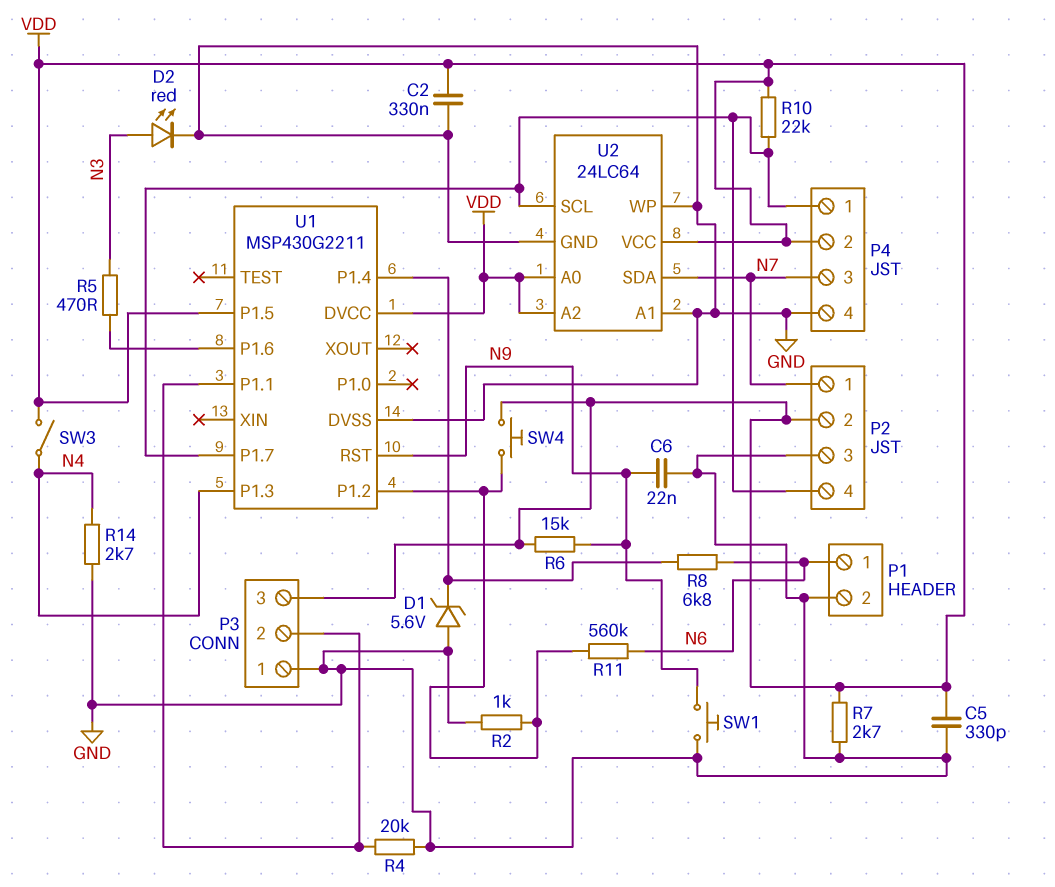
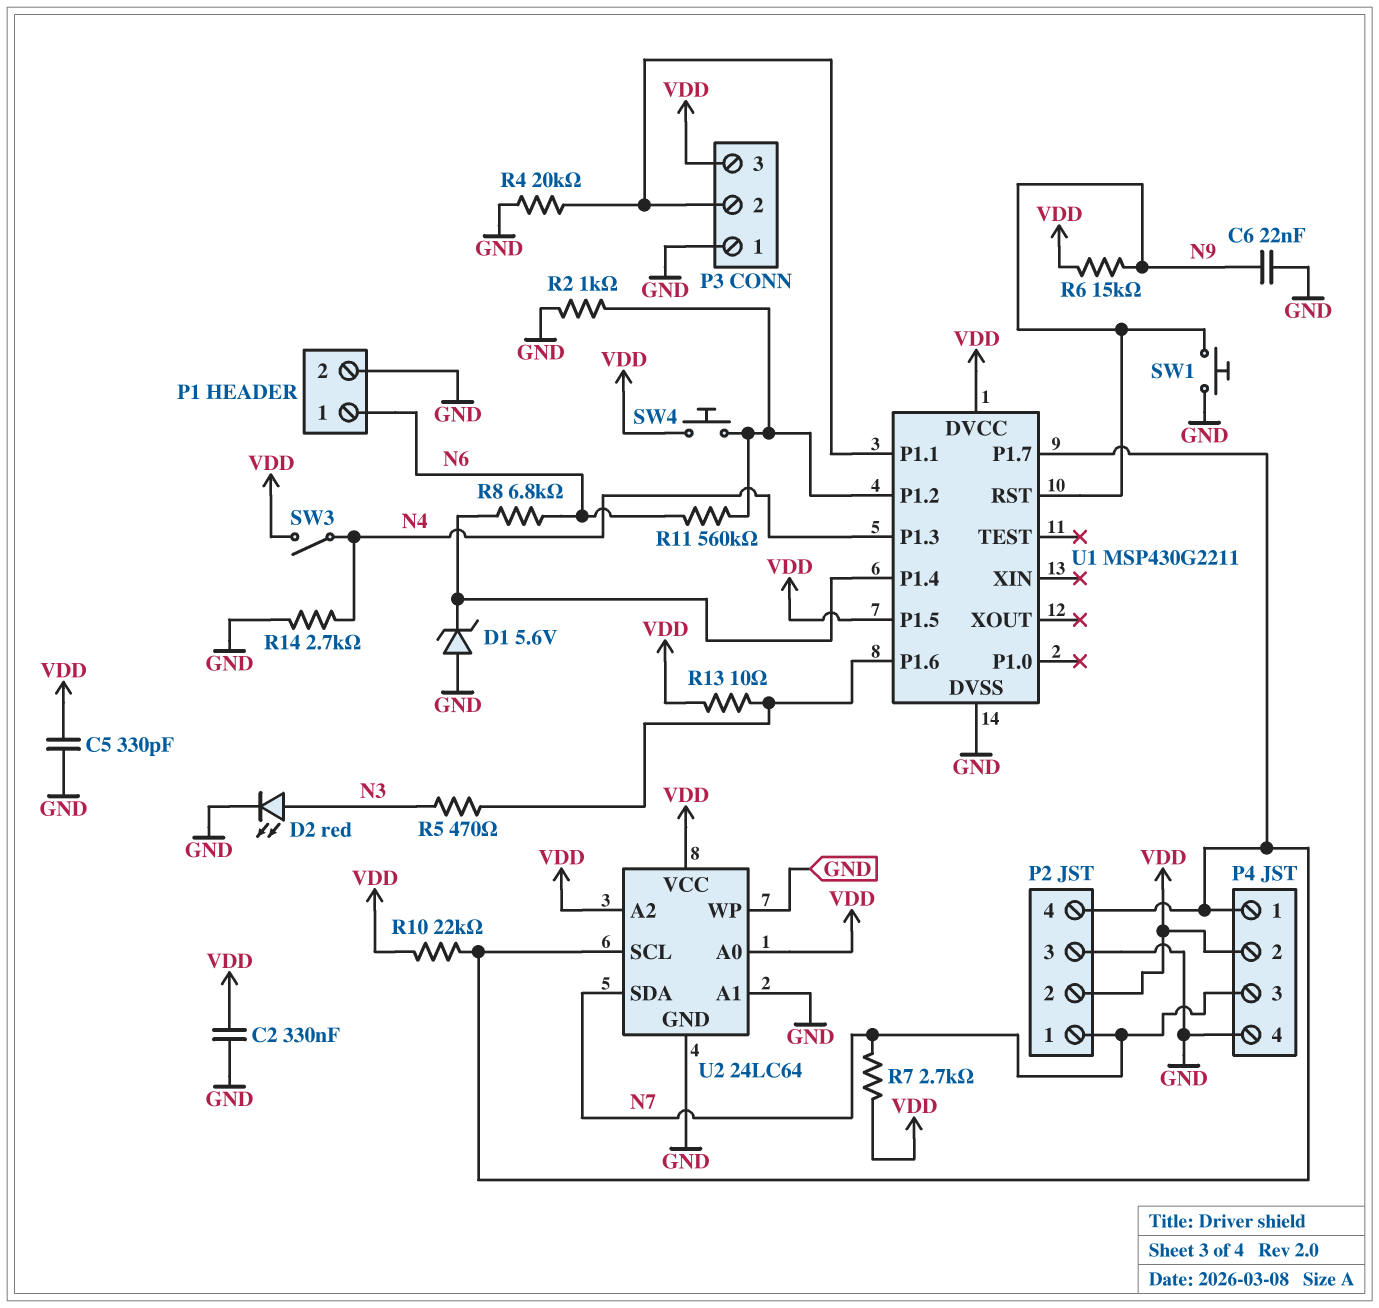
R7: 2.7k (GND, VDD) -> 2.7k (N7, VDD)
R13: none -> 10 (U1/P1.6, VDD)

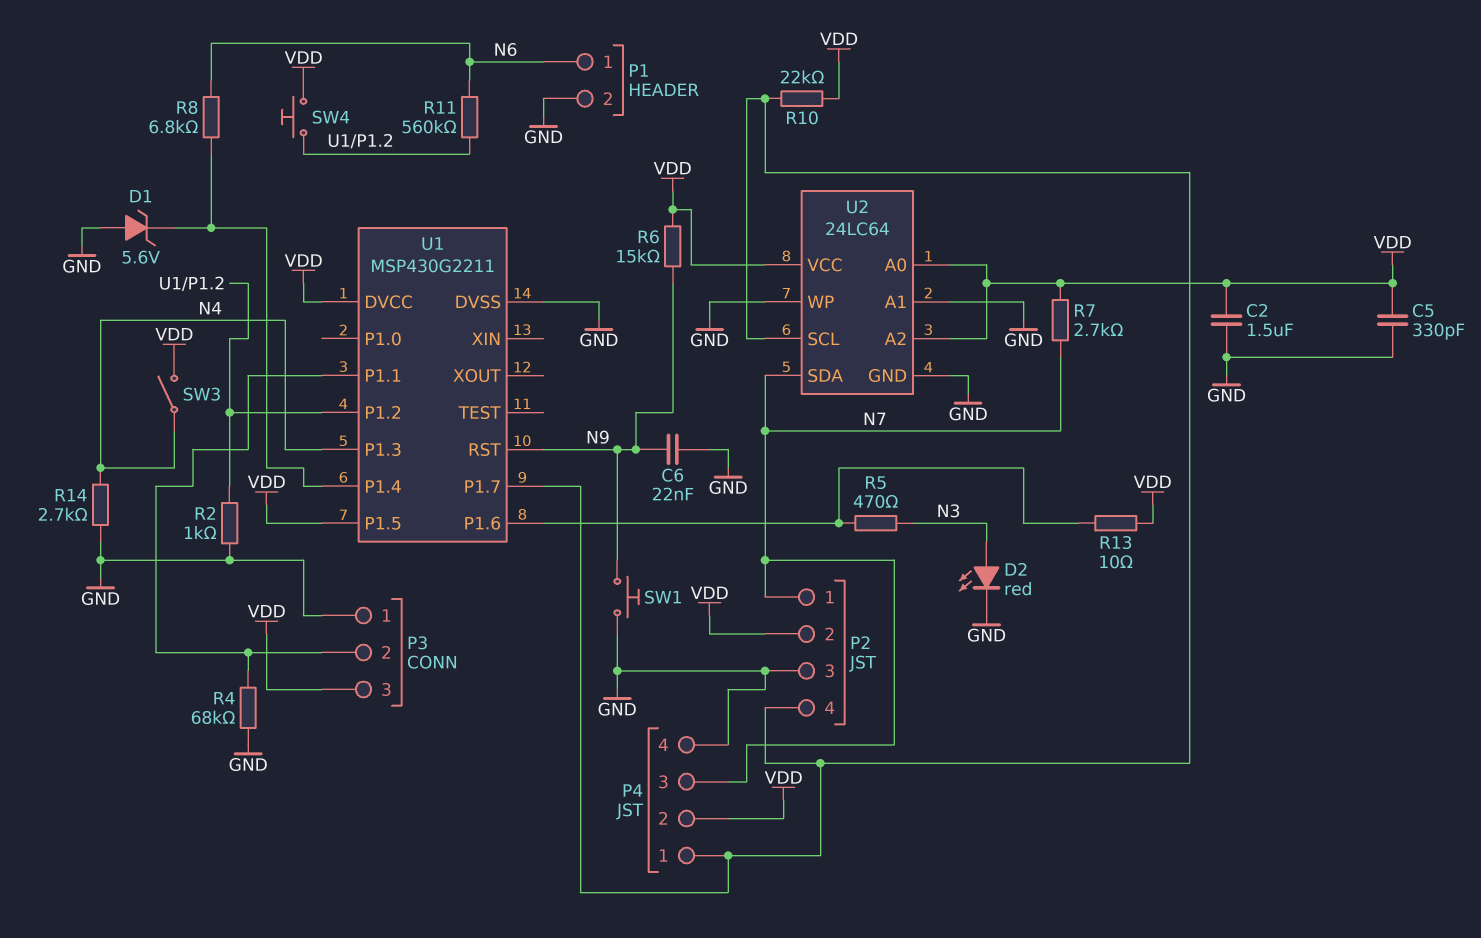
C2: 330nF (GND, VDD) -> 1.5uF (GND, VDD)
R4: 20k (GND, P3/2) -> 68k (GND, P3/2)

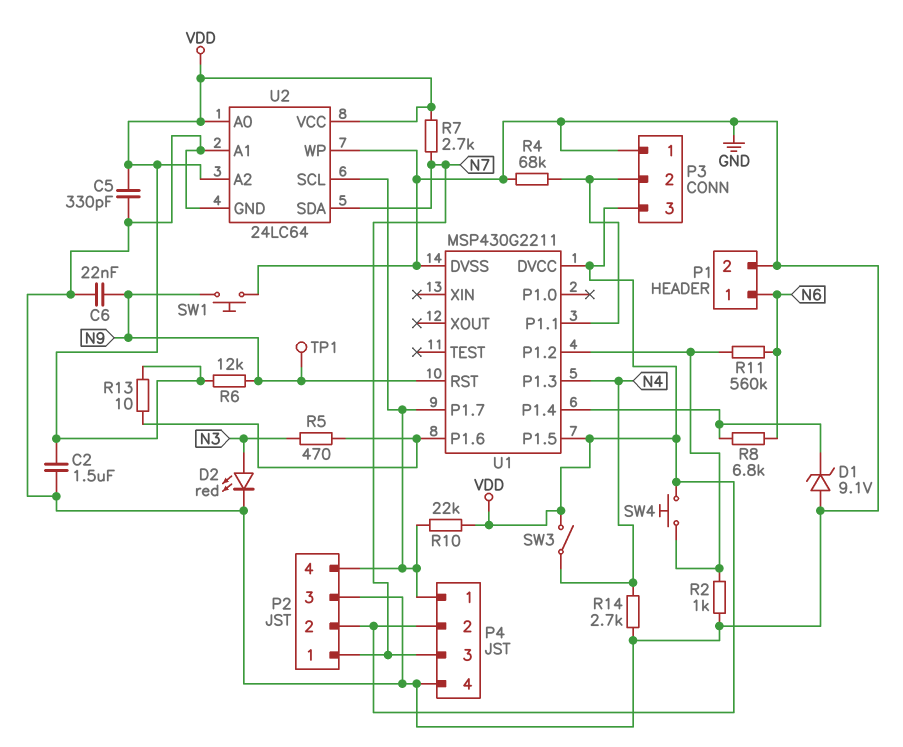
D1: zener 5.6V (A GND, K U1/P1.4) -> zener 9.1V (A GND, K U1/P1.4)
R6: 15k (N9, VDD) -> 12k (N9, VDD)
TP1: none -> test point (N9)

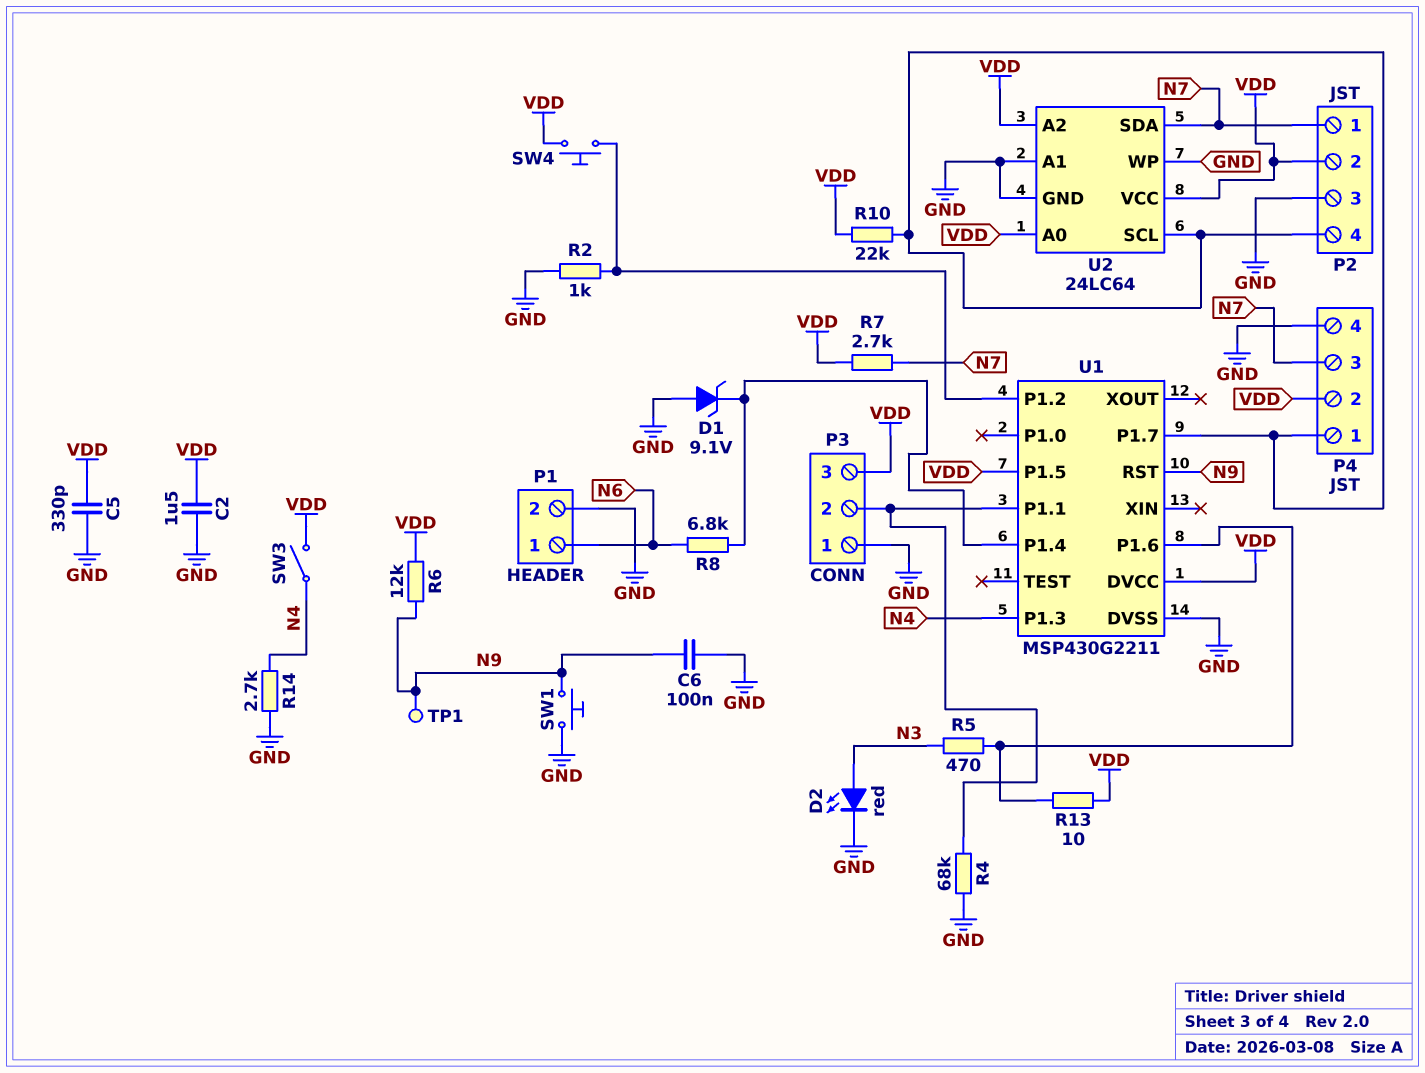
C6: 22nF (GND, N9) -> 100nF (GND, N9)
R11: 560k (N6, U1/P1.2) -> none

